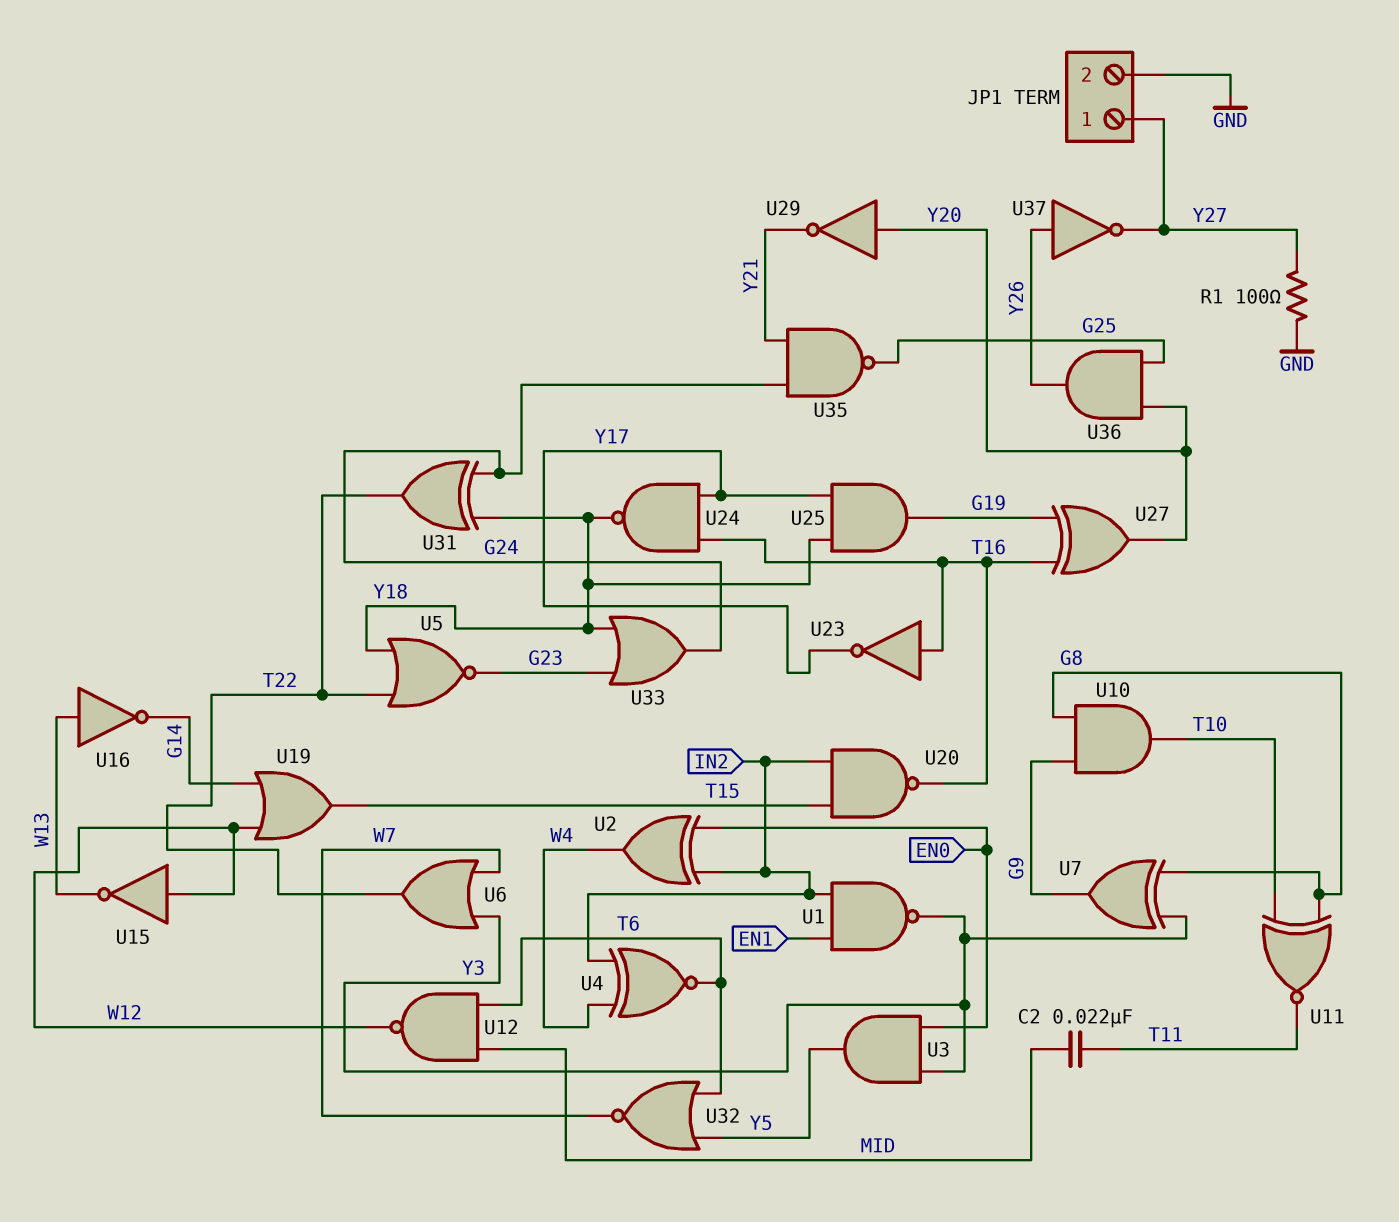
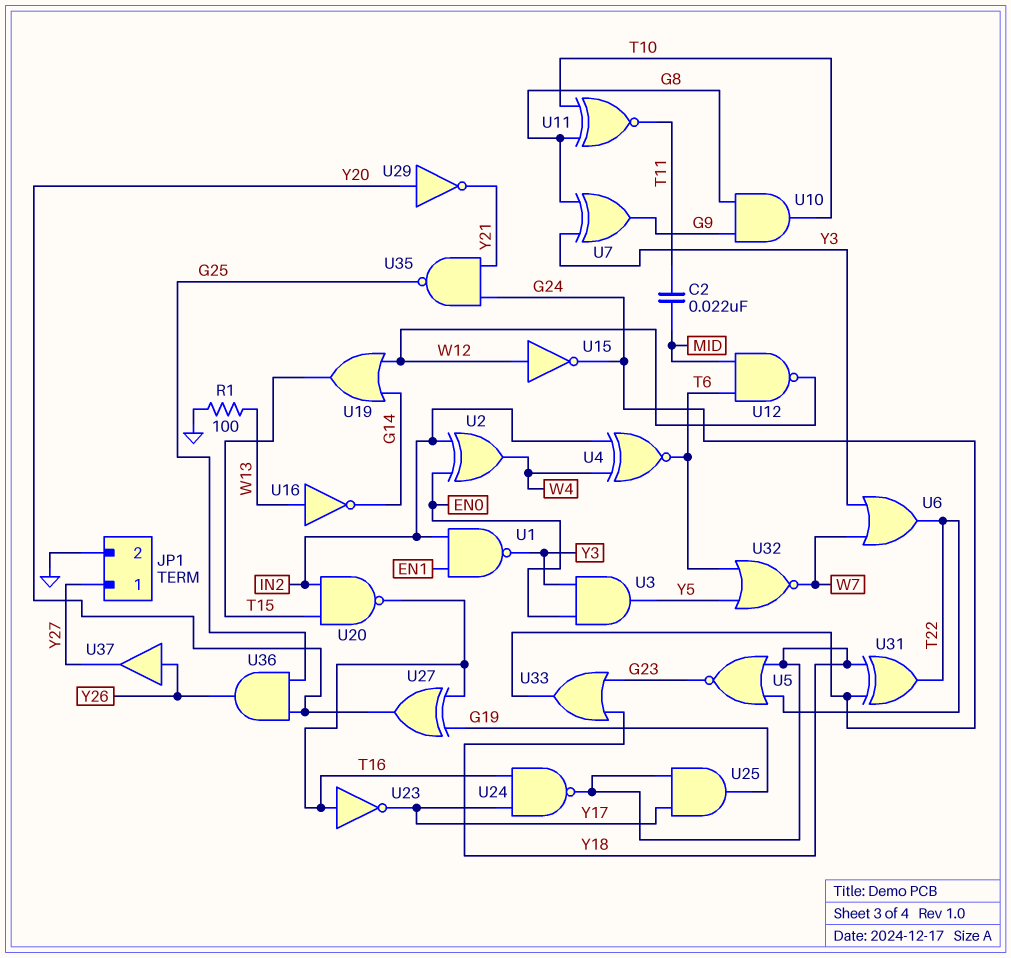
R1: 100 (GND, Y27) -> 100 (GND, W13)
U15: NOT (in W12, out W13) -> NOT (in W12, out G24)
U37: NOT (in Y26, out Y27) -> buffer (in Y26, out Y27)

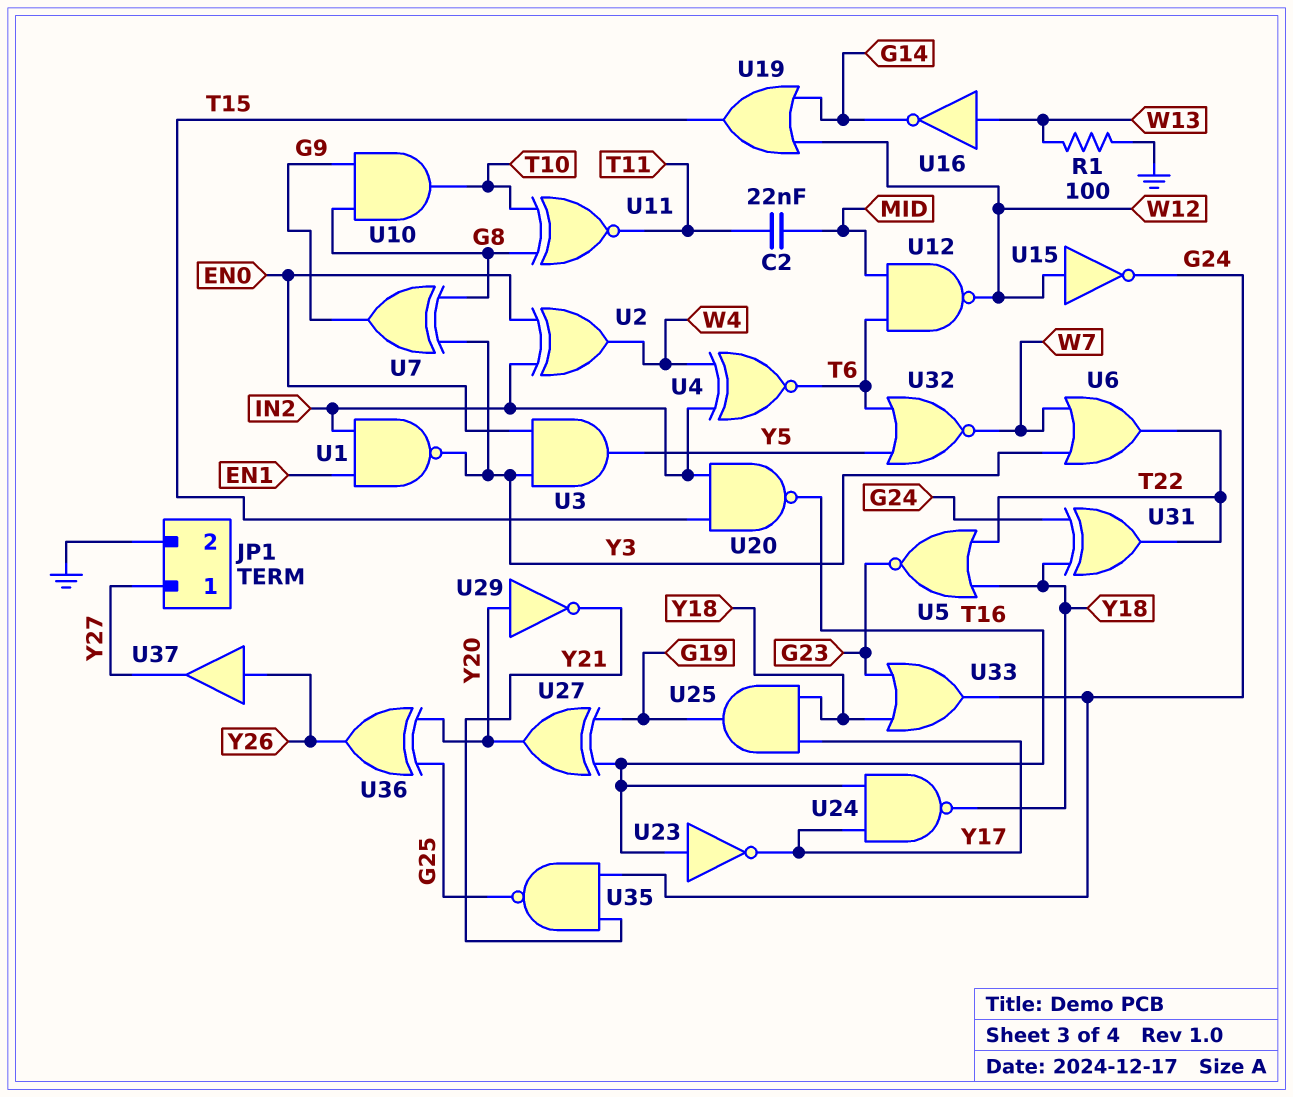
U36: AND (in G25, in Y20, out Y26) -> XOR (in G25, in Y20, out Y26)

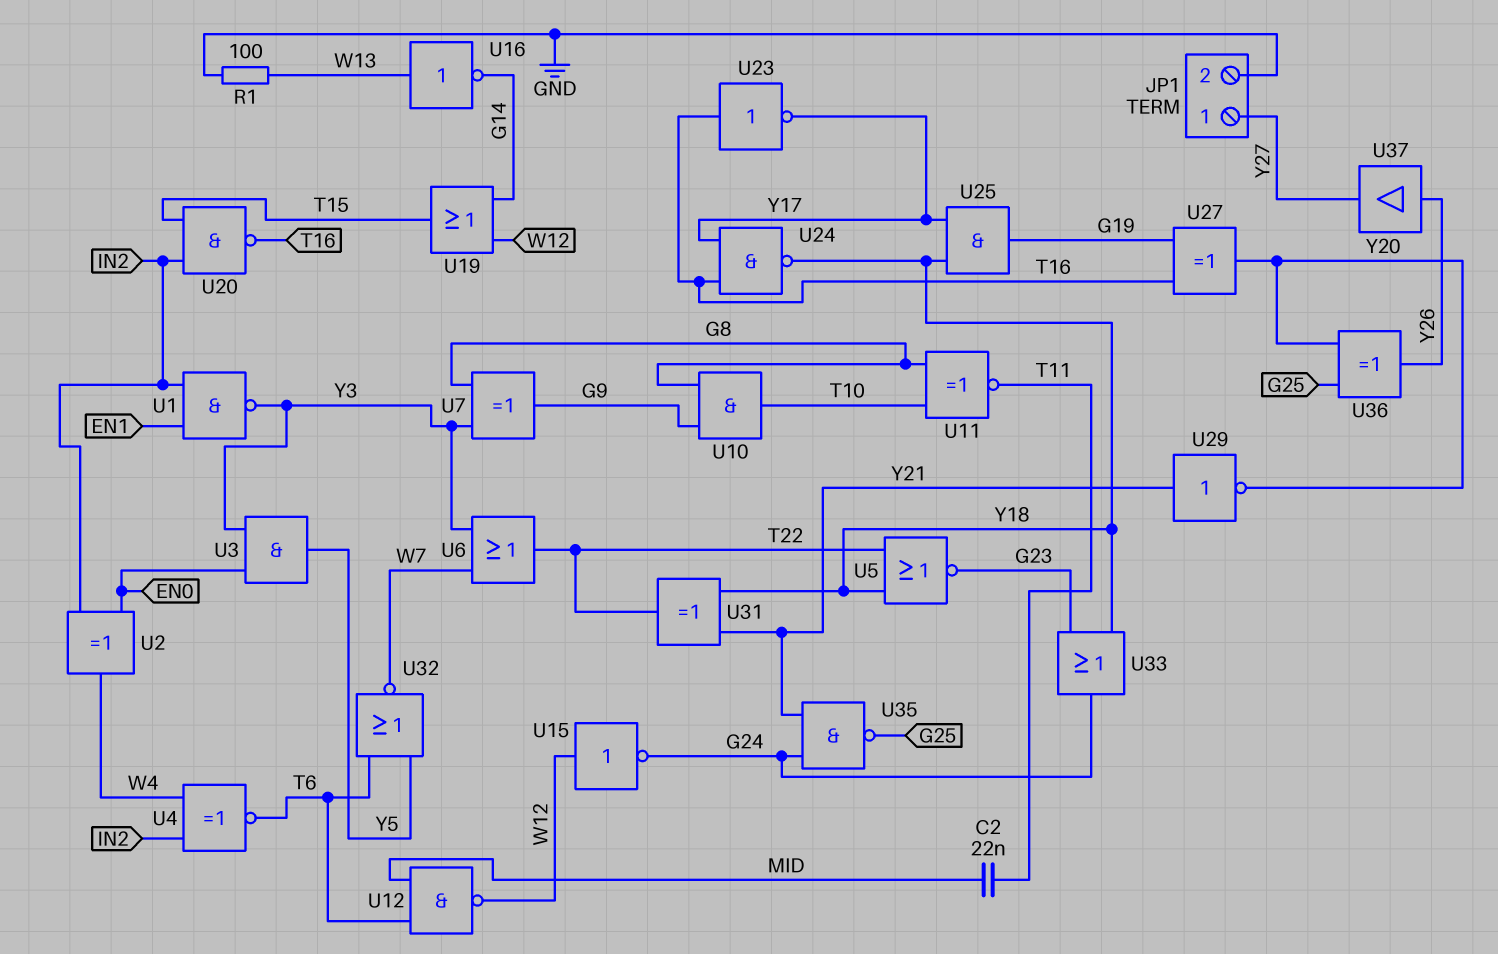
U29: NOT (in Y20, out Y21) -> NOT (in Y21, out Y20)
U31: XOR (in G24, in Y18, out T22) -> XOR (in Y18, in Y21, out T22)

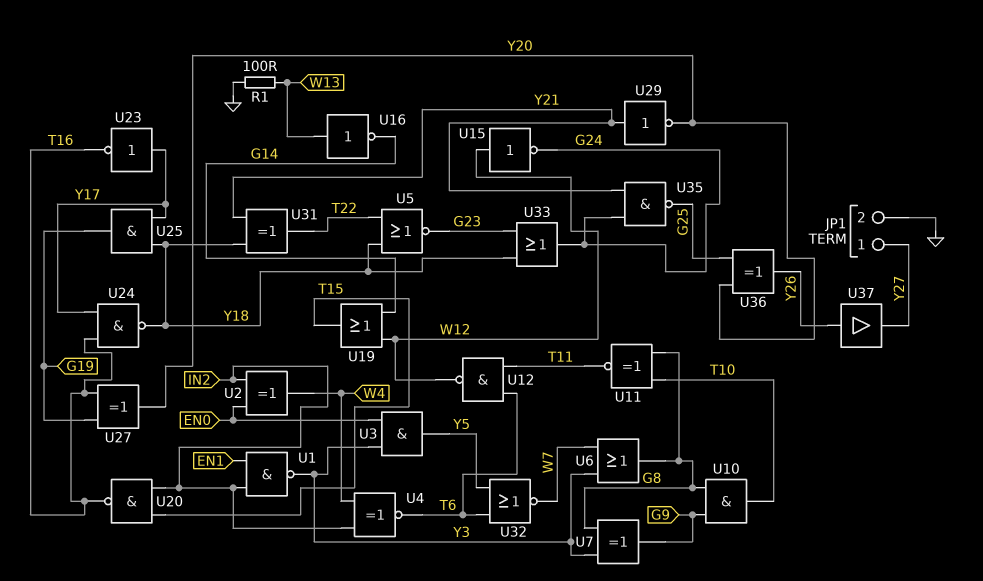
C2: 22nF (MID, T11) -> none
U6: OR (in W7, in Y3, out T22) -> OR (in W7, in Y3, out G8)
U12: NAND (in MID, in T6, out W12) -> NAND (in T6, in T11, out W12)
U23: NOT (in T16, out Y17) -> NOT (in Y17, out T16)

